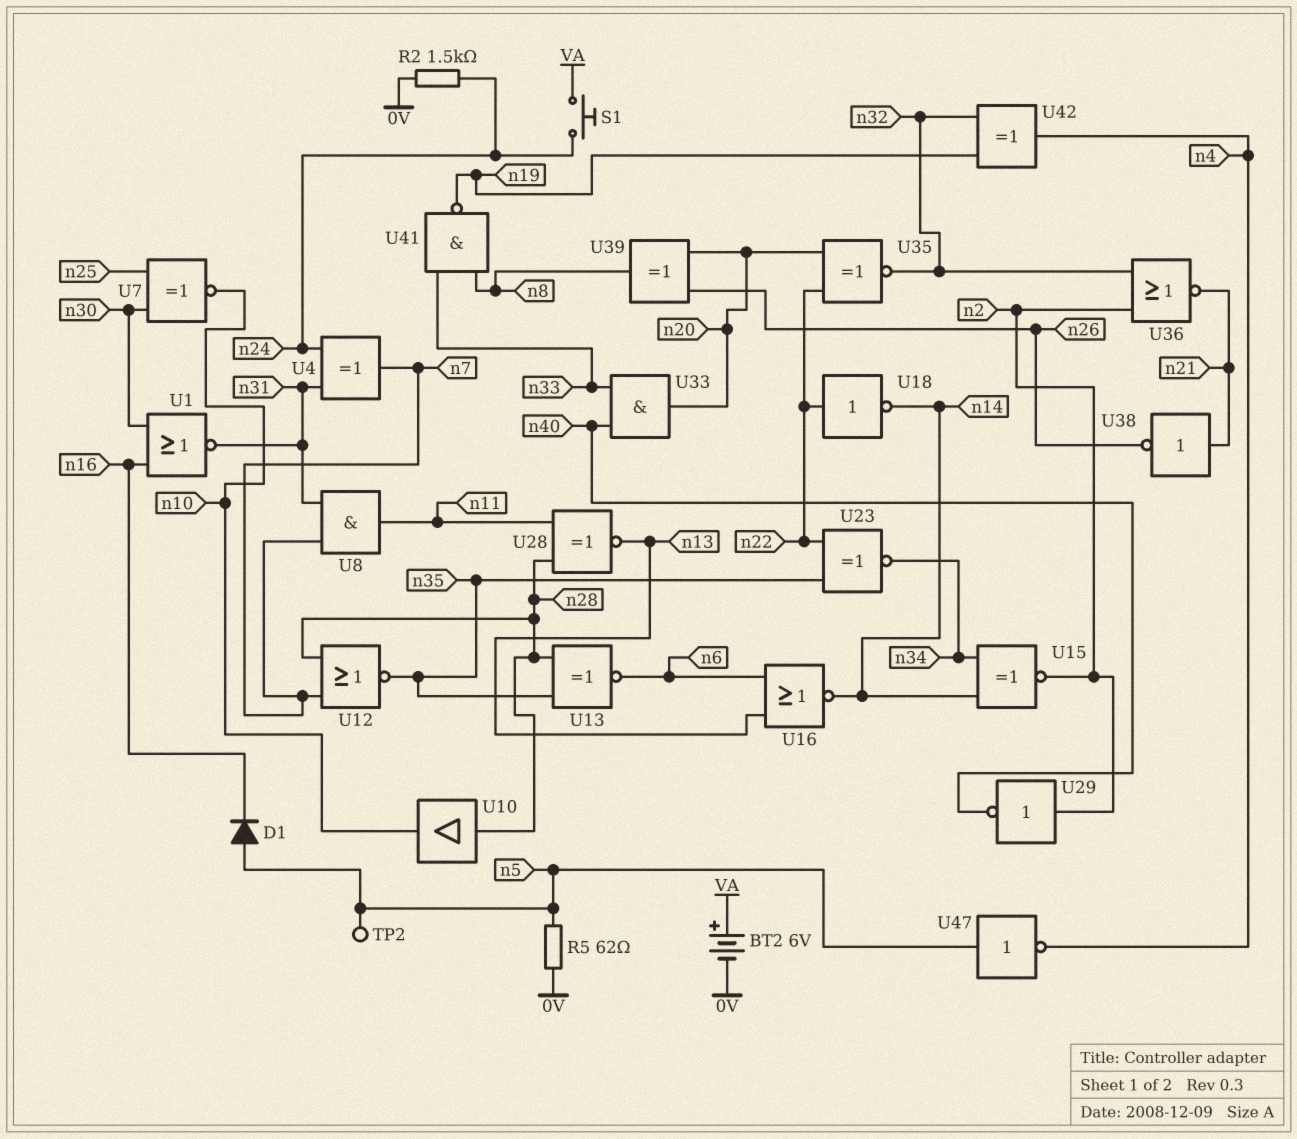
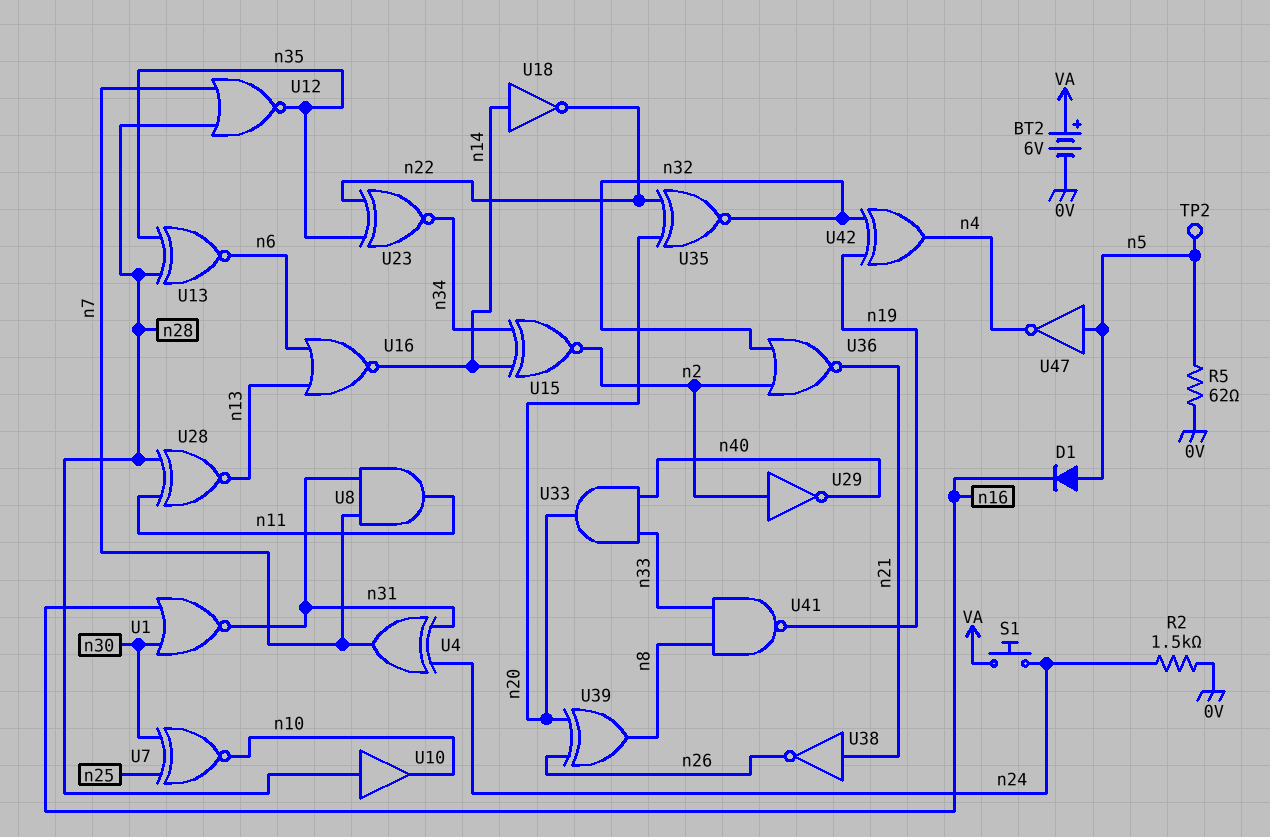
U18: NOT (in n22, out n14) -> NOT (in n14, out n22)

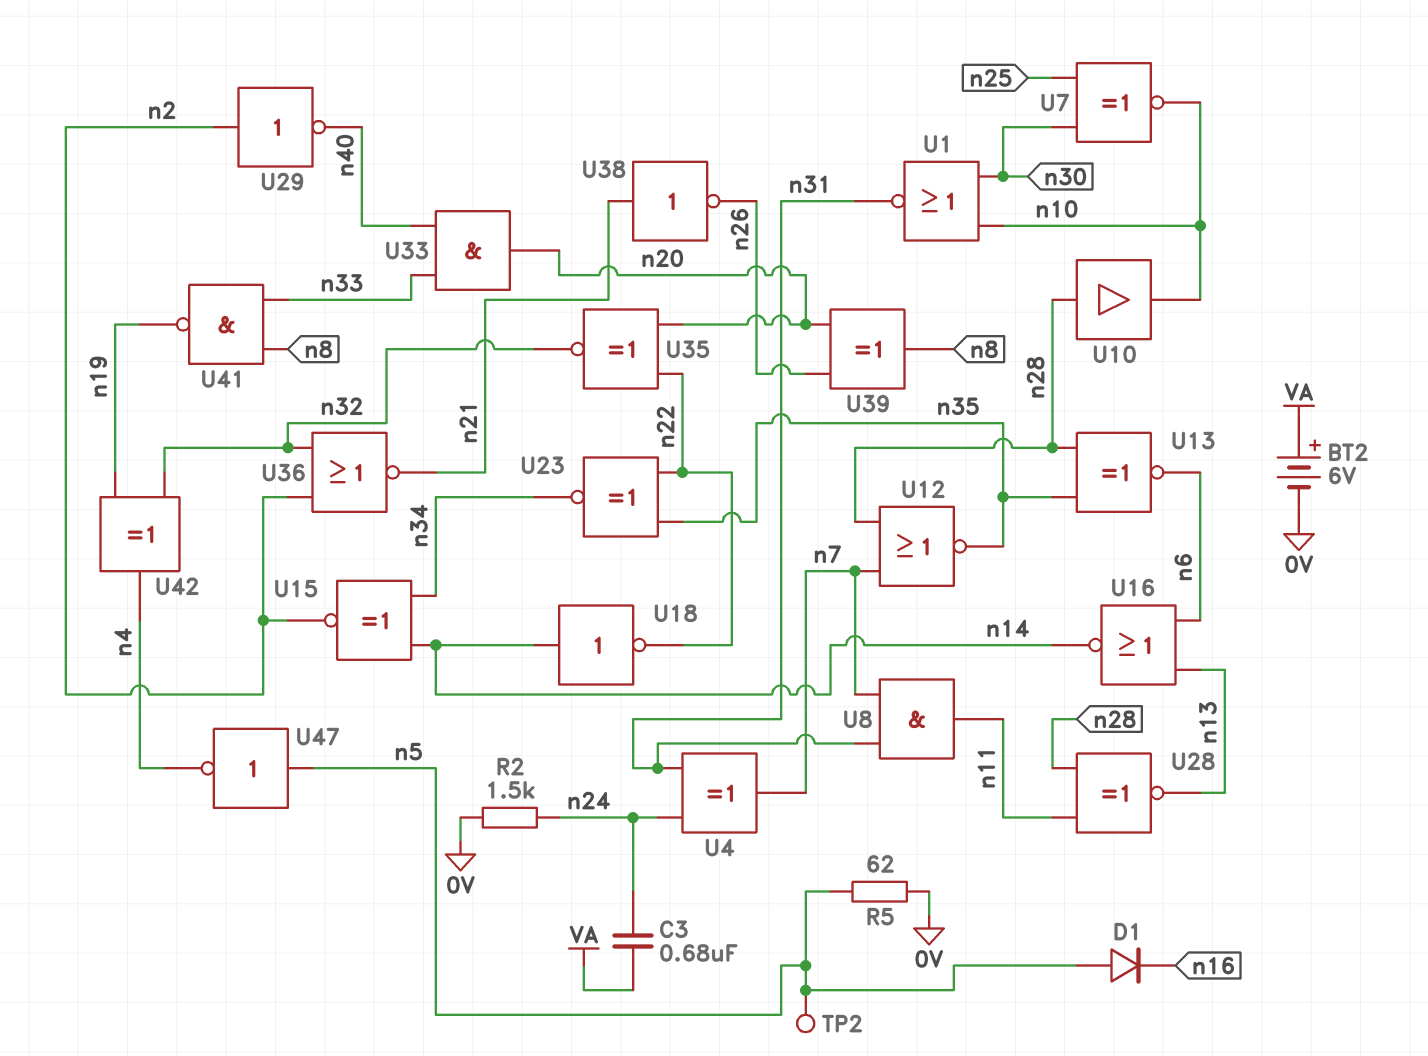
C3: none -> 680nF (VA, n24)
S1: button (VA, n24) -> none
U1: NOR (in n16, in n30, out n31) -> NOR (in n10, in n30, out n31)

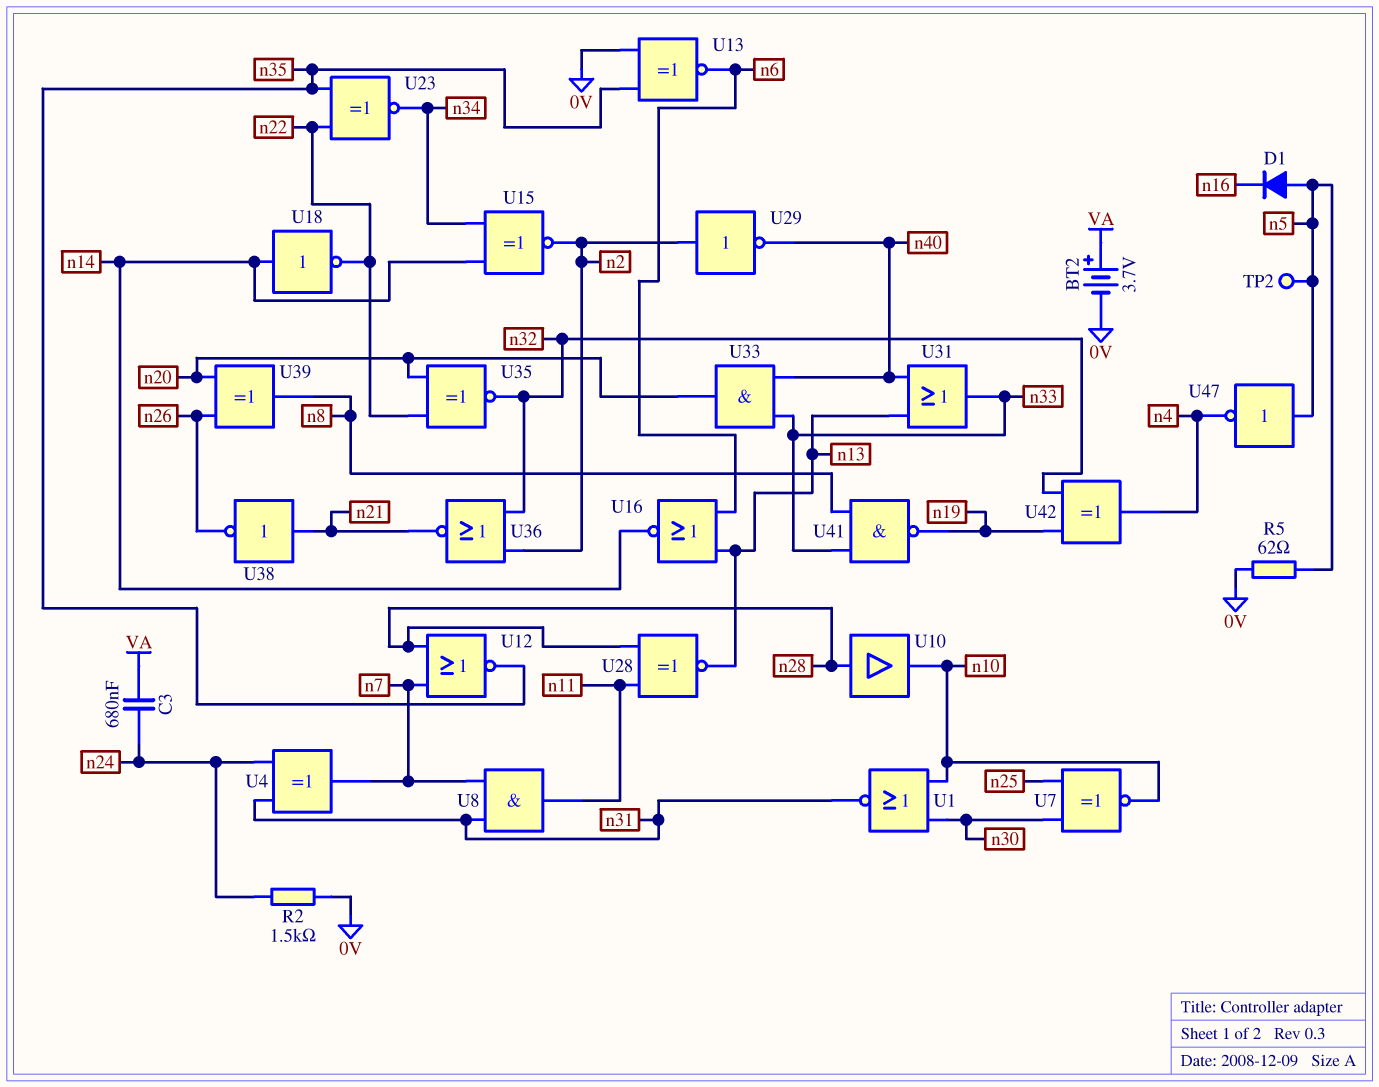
BT2: 6V (plus VA, minus 0V) -> 3.7V (plus VA, minus 0V)
U13: XNOR (in n28, in n35, out n6) -> XNOR (in 0V, in n35, out n6)
U31: none -> OR (in n13, in n40, out n33)

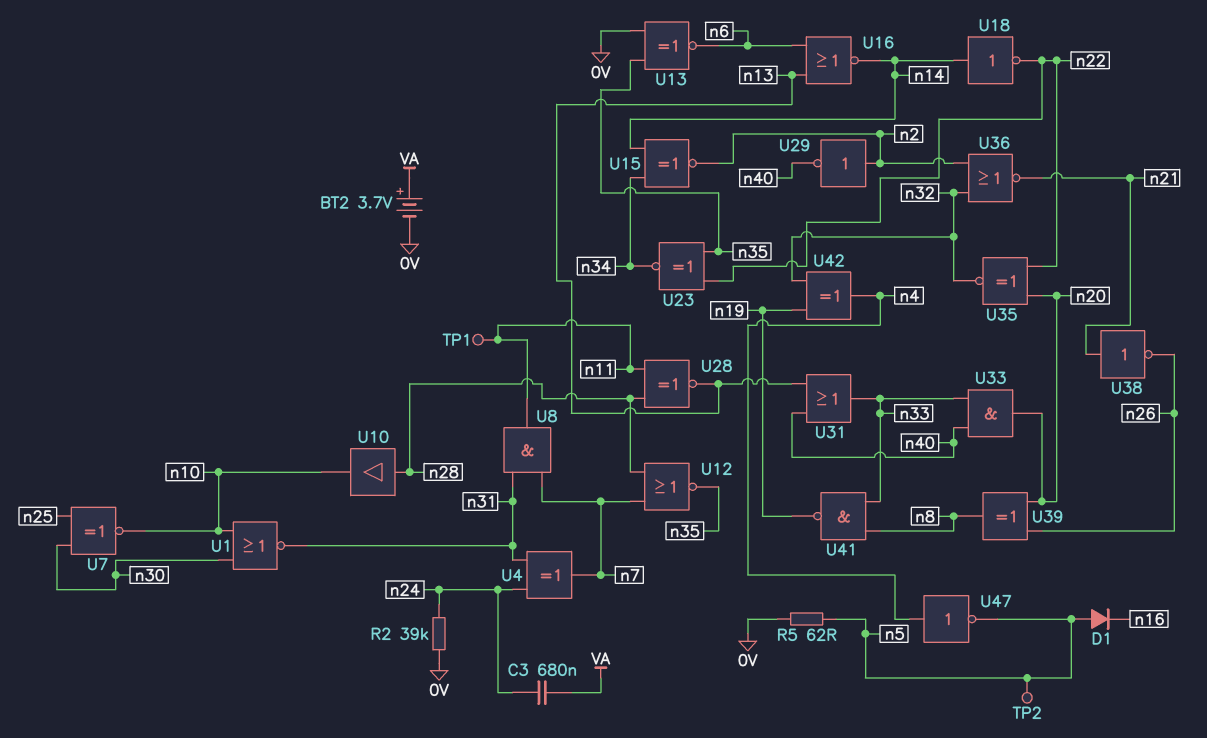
R2: 1.5k (0V, n24) -> 39k (0V, n24)
TP1: none -> test point (n11)
U47: NOT (in n5, out n4) -> NOT (in n4, out n5)

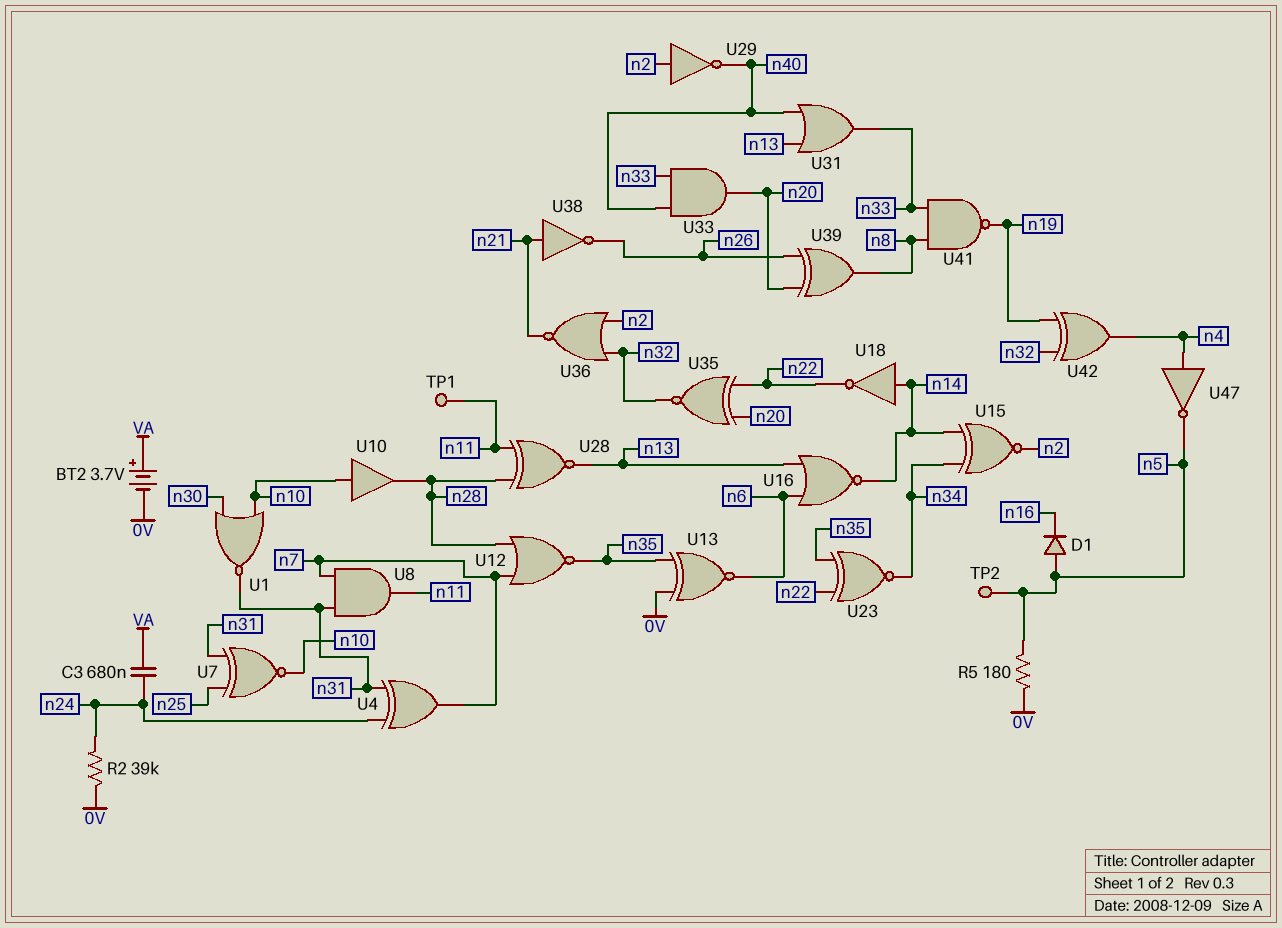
R5: 62 (0V, n5) -> 180 (0V, n5)
U7: XNOR (in n25, in n30, out n10) -> XNOR (in n25, in n31, out n10)
U10: buffer (in n28, out n10) -> buffer (in n10, out n28)

